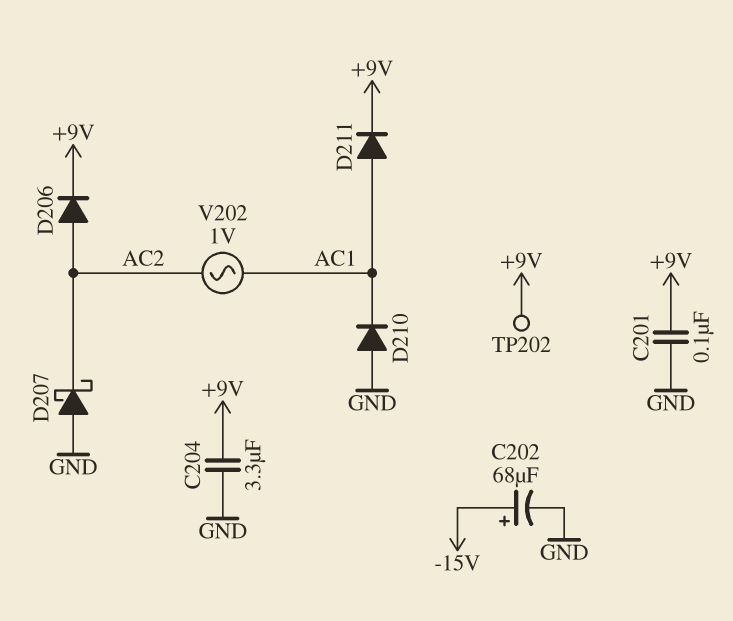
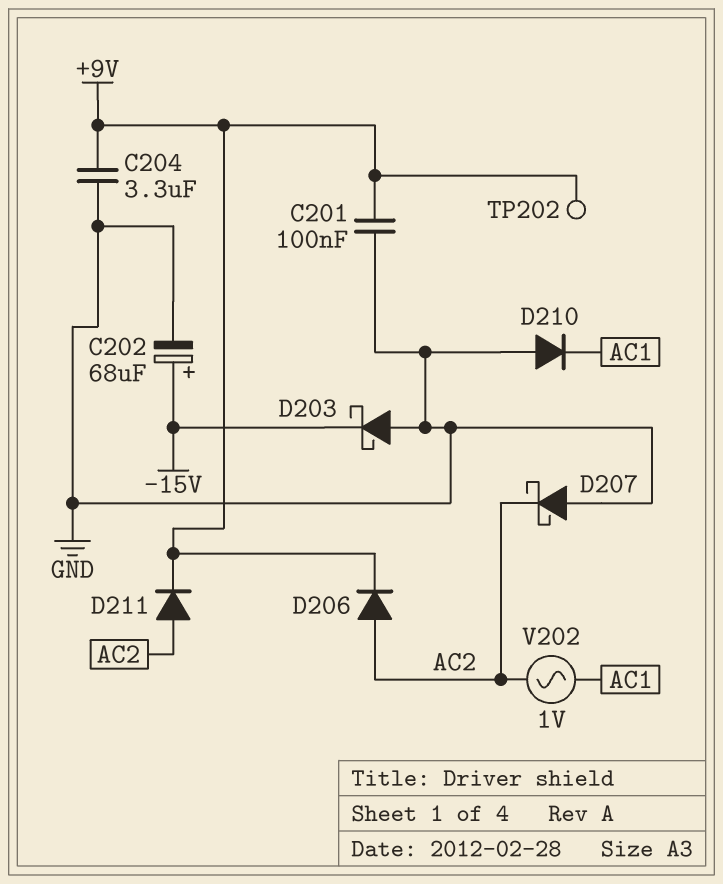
D203: none -> schottky (A GND, K -15V)
D211: diode (A AC1, K +9V) -> diode (A AC2, K +9V)

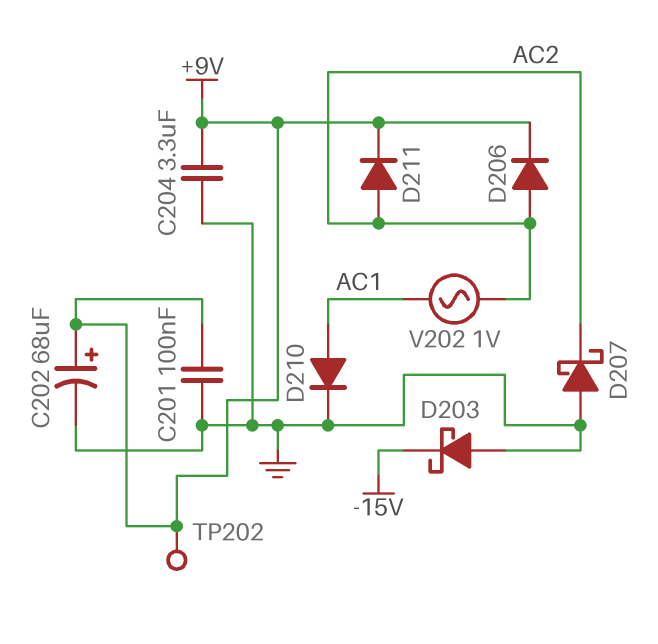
C202: 68uF (plus -15V, minus GND) -> 68uF (plus +9V, minus GND)
D210: diode (A GND, K AC1) -> diode (A AC1, K GND)

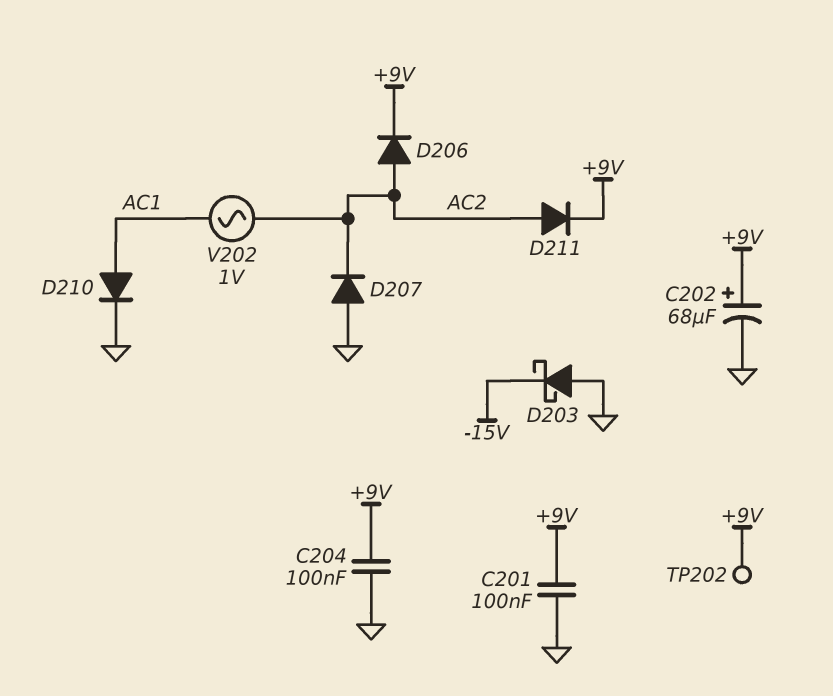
C204: 3.3uF (+9V, GND) -> 100nF (+9V, GND)
D207: schottky (A GND, K AC2) -> diode (A GND, K AC2)

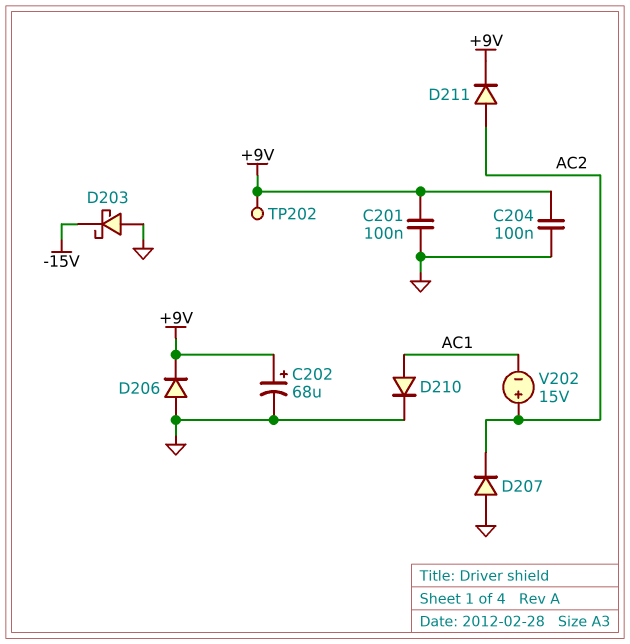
D206: diode (A AC2, K +9V) -> diode (A GND, K +9V)
V202: AC 1V (AC1, AC2) -> 15V (plus AC2, minus AC1)

